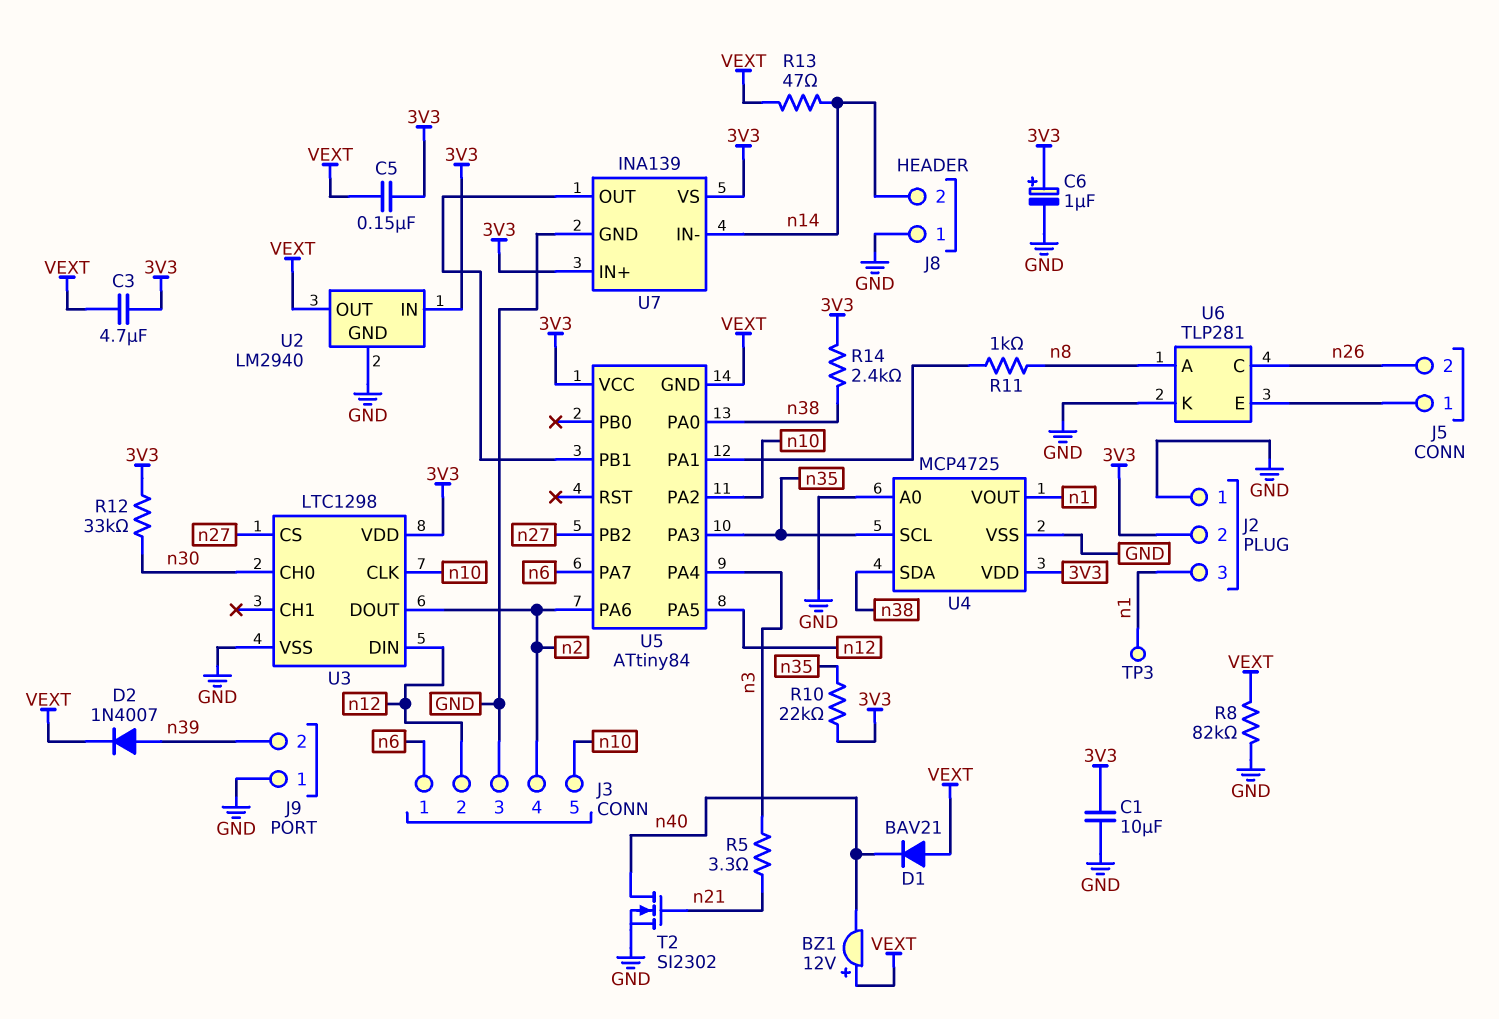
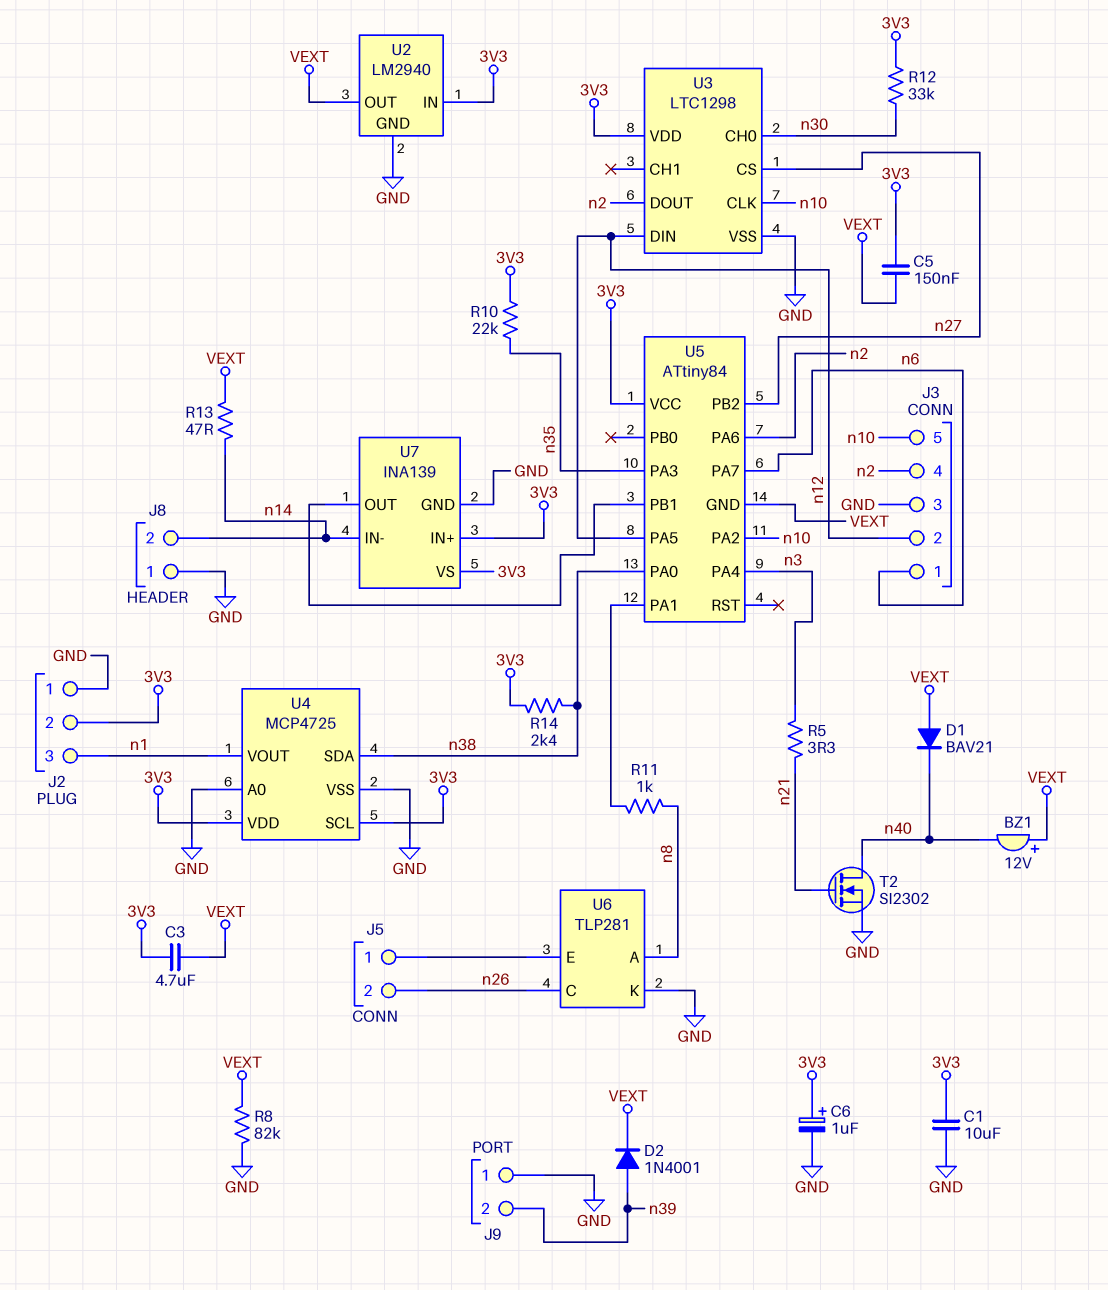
D2: diode 1N4007 (A n39, K VEXT) -> diode 1N4001 (A n39, K VEXT)
TP3: test point (n1) -> none
U4 pin SCL: n35 -> 3V3

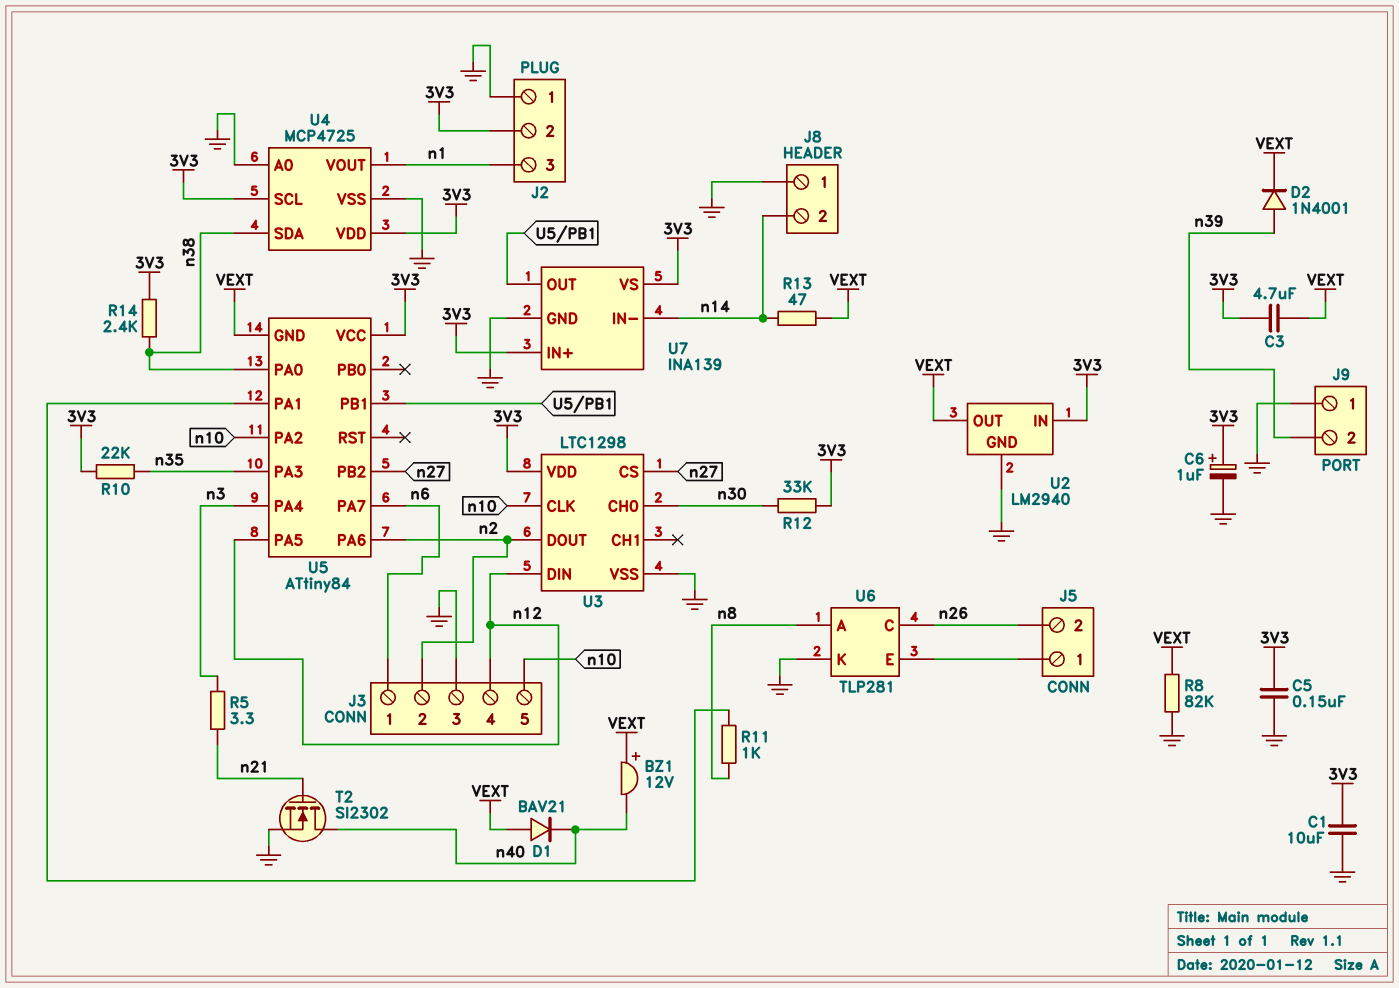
C5: 150nF (3V3, VEXT) -> 150nF (3V3, GND)
J3 pin 2: n12 -> n2
J3 pin 4: n2 -> n12

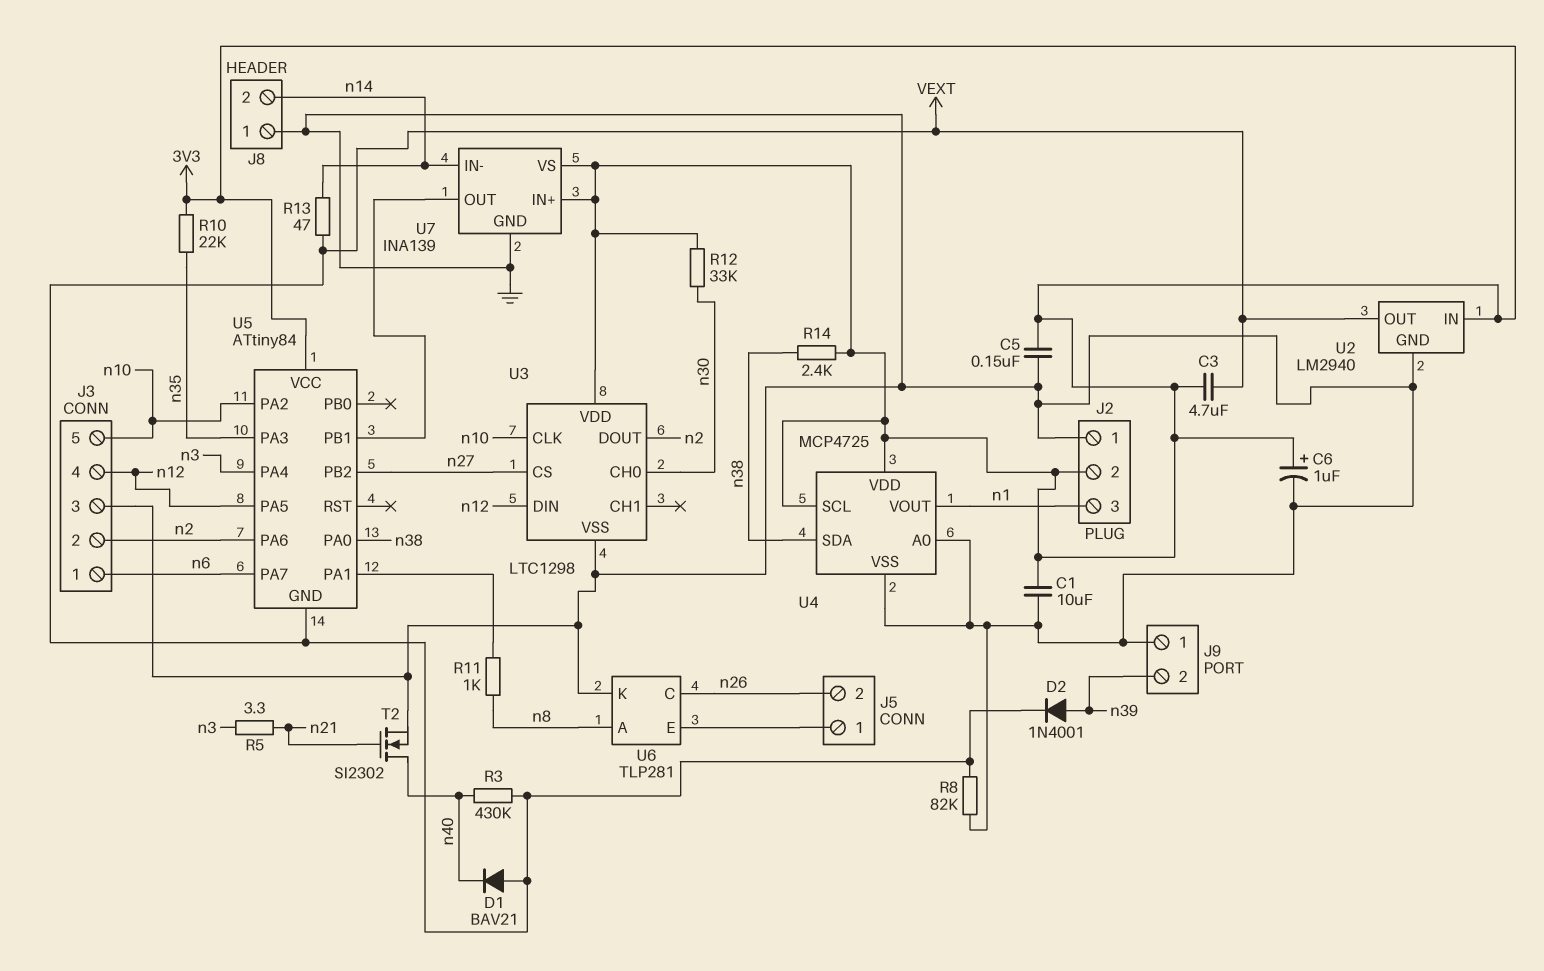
BZ1: buzzer 12V (plus VEXT, minus n40) -> none
R3: none -> 430k (VEXT, n40)

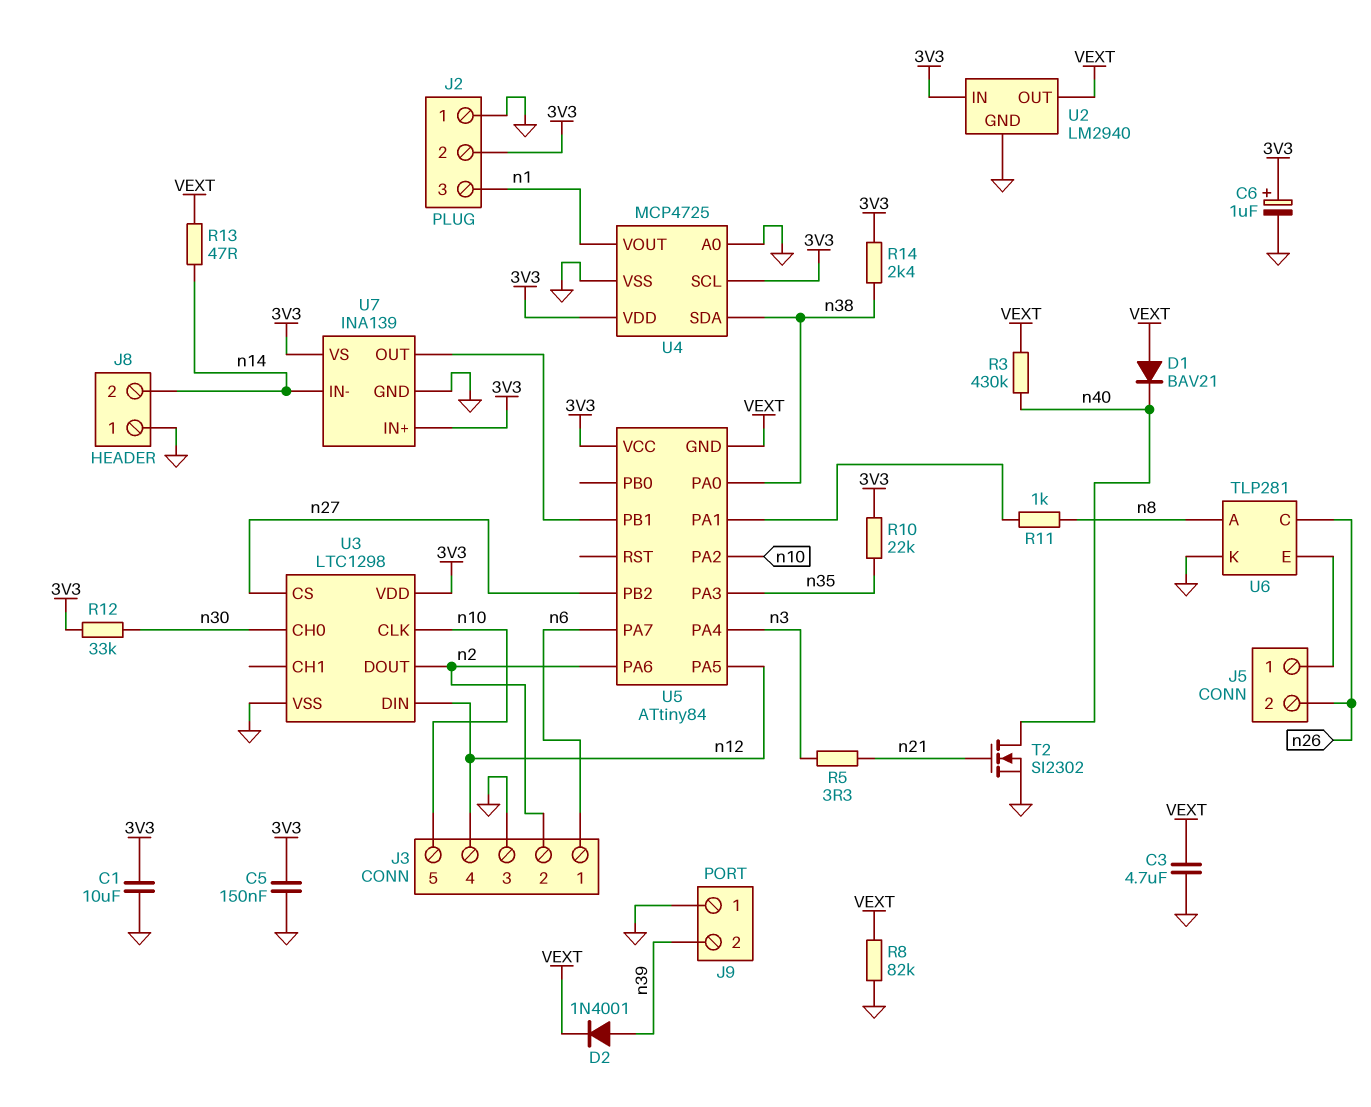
C3: 4.7uF (3V3, VEXT) -> 4.7uF (GND, VEXT)

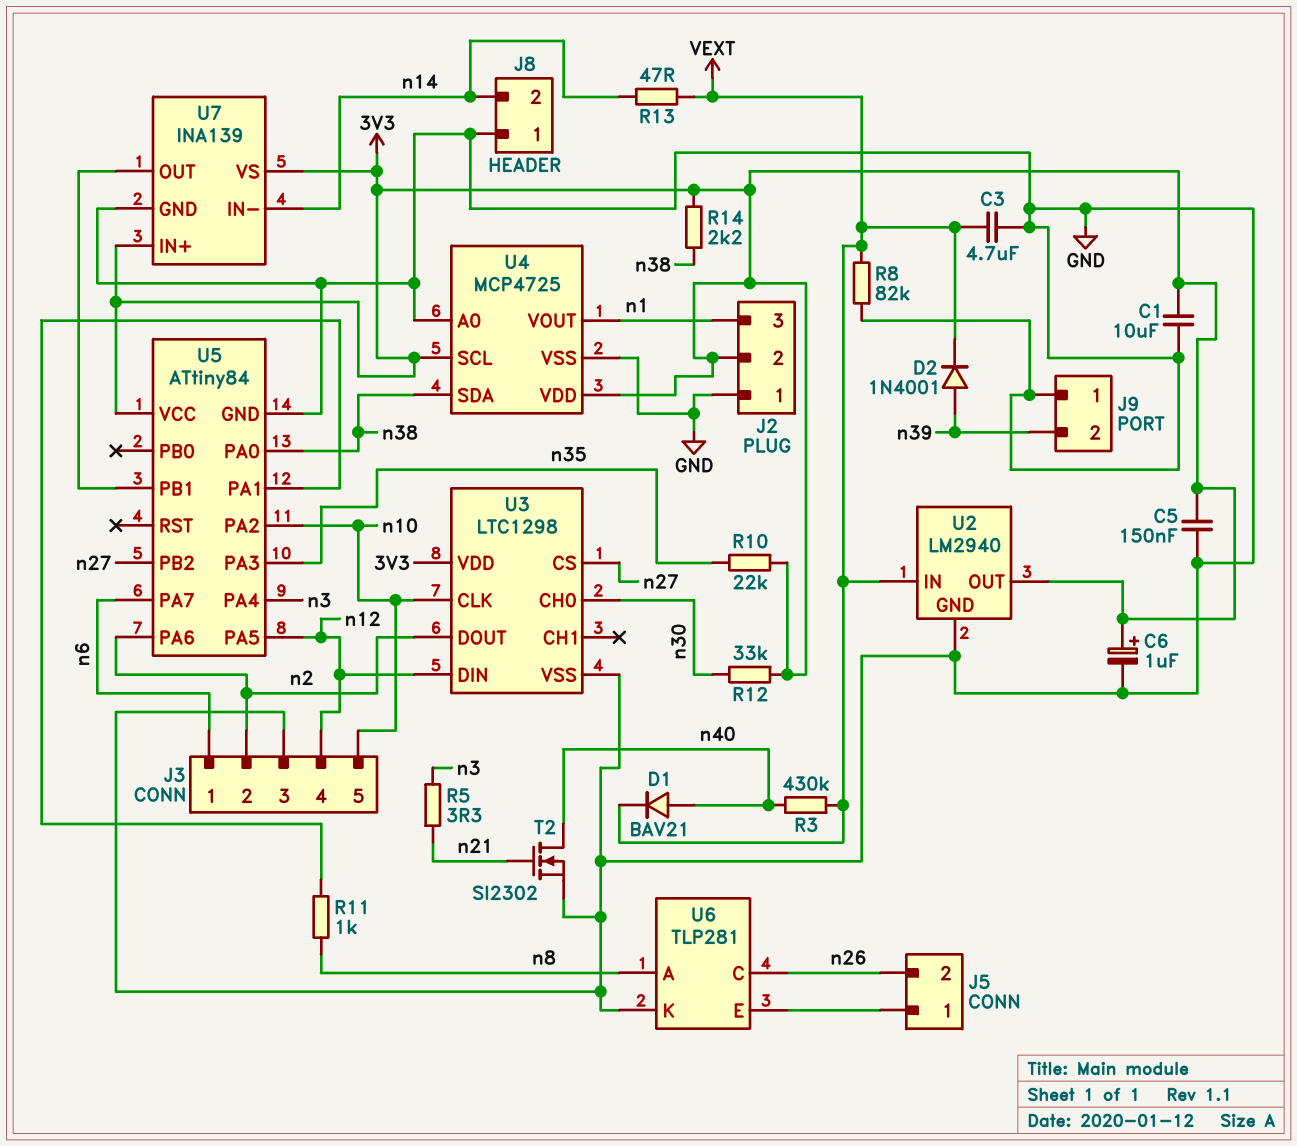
D1: diode BAV21 (A VEXT, K n40) -> diode BAV21 (A n40, K VEXT)
R14: 2.4k (3V3, n38) -> 2.2k (3V3, n38)
U2 pin IN: 3V3 -> VEXT
U2 pin OUT: VEXT -> 3V3
U5 pin GND: VEXT -> GND

